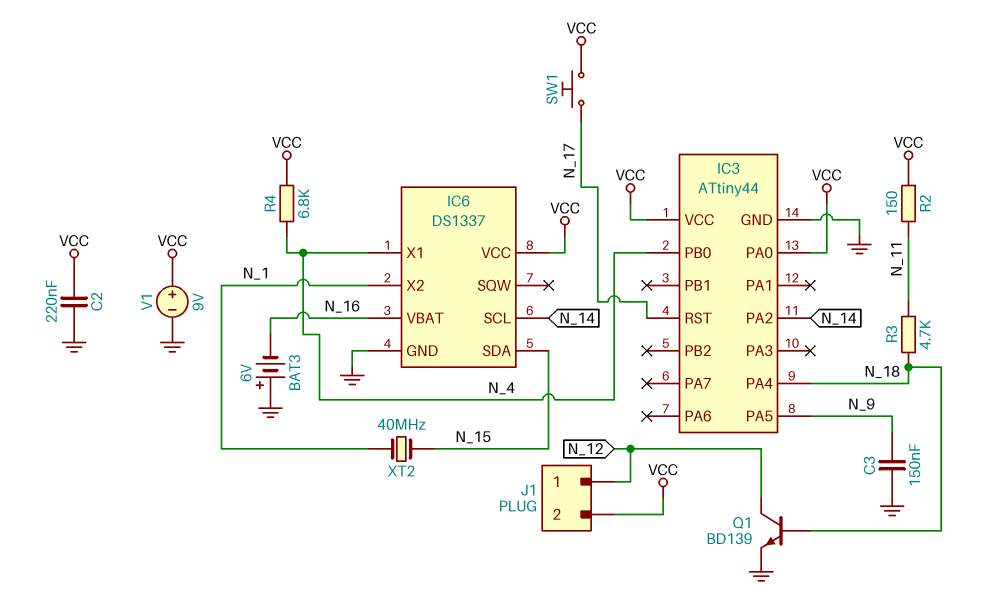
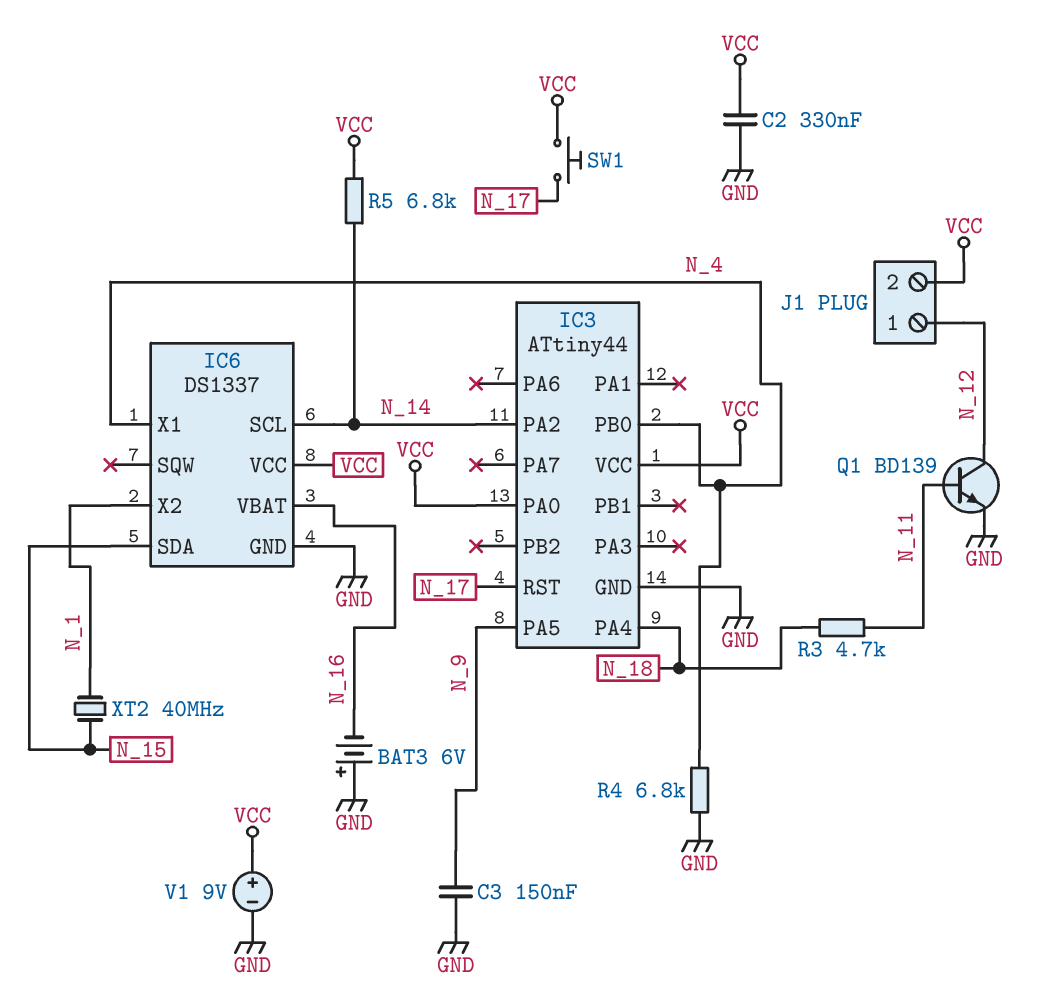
C2: 220nF (GND, VCC) -> 330nF (GND, VCC)
Q1: NPN BD139 (B N_18, C N_12, E GND) -> NPN BD139 (B N_11, C N_12, E GND)
R2: 150 (N_11, VCC) -> none
R4: 6.8k (N_4, VCC) -> 6.8k (GND, N_4)
R5: none -> 6.8k (N_14, VCC)

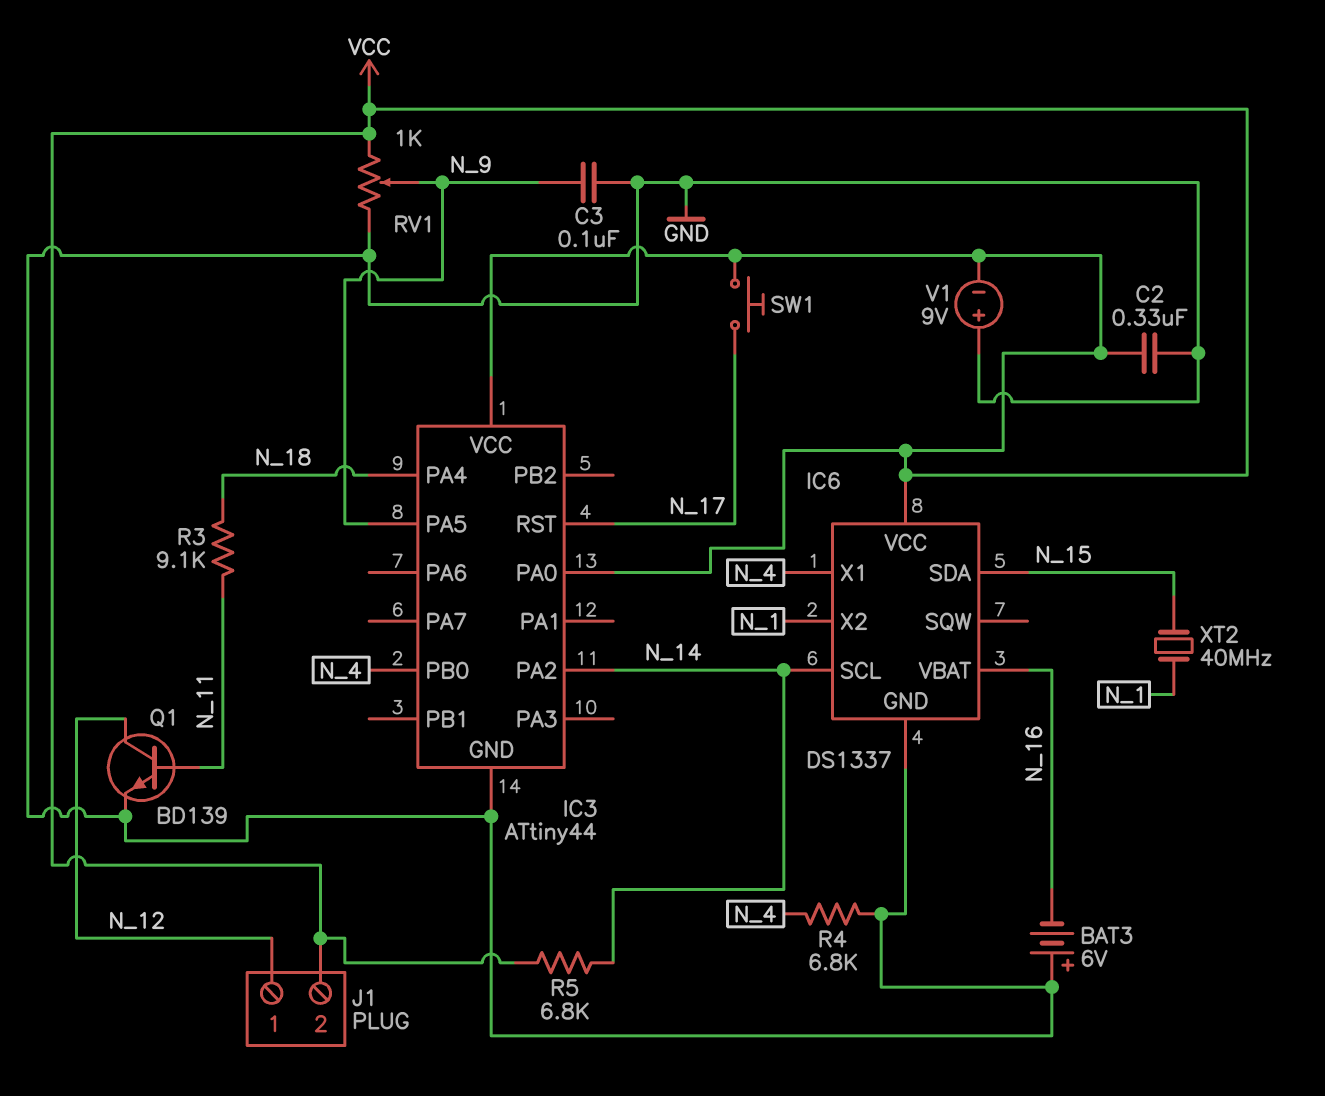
C3: 150nF (GND, N_9) -> 100nF (GND, N_9)
R3: 4.7k (N_11, N_18) -> 9.1k (N_11, N_18)
RV1: none -> 1k (GND, VCC, wiper N_9)
V1: 9V (plus VCC, minus GND) -> 9V (plus GND, minus VCC)

